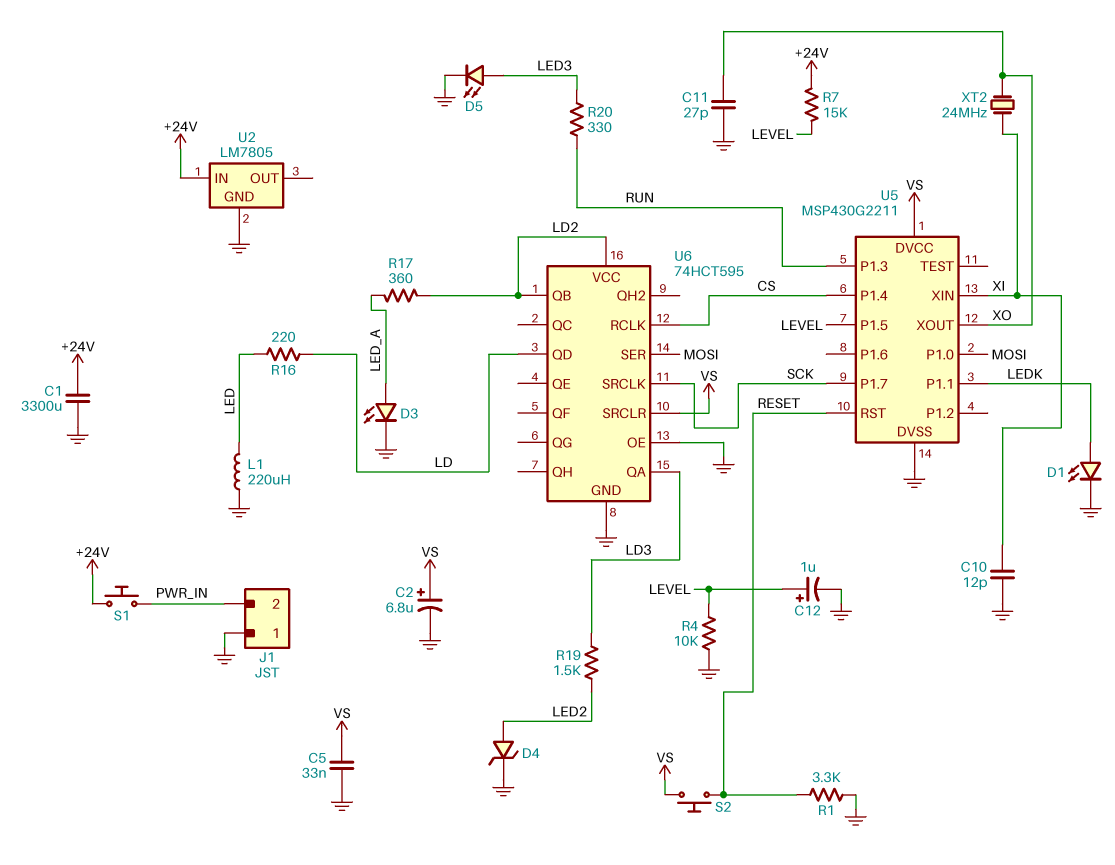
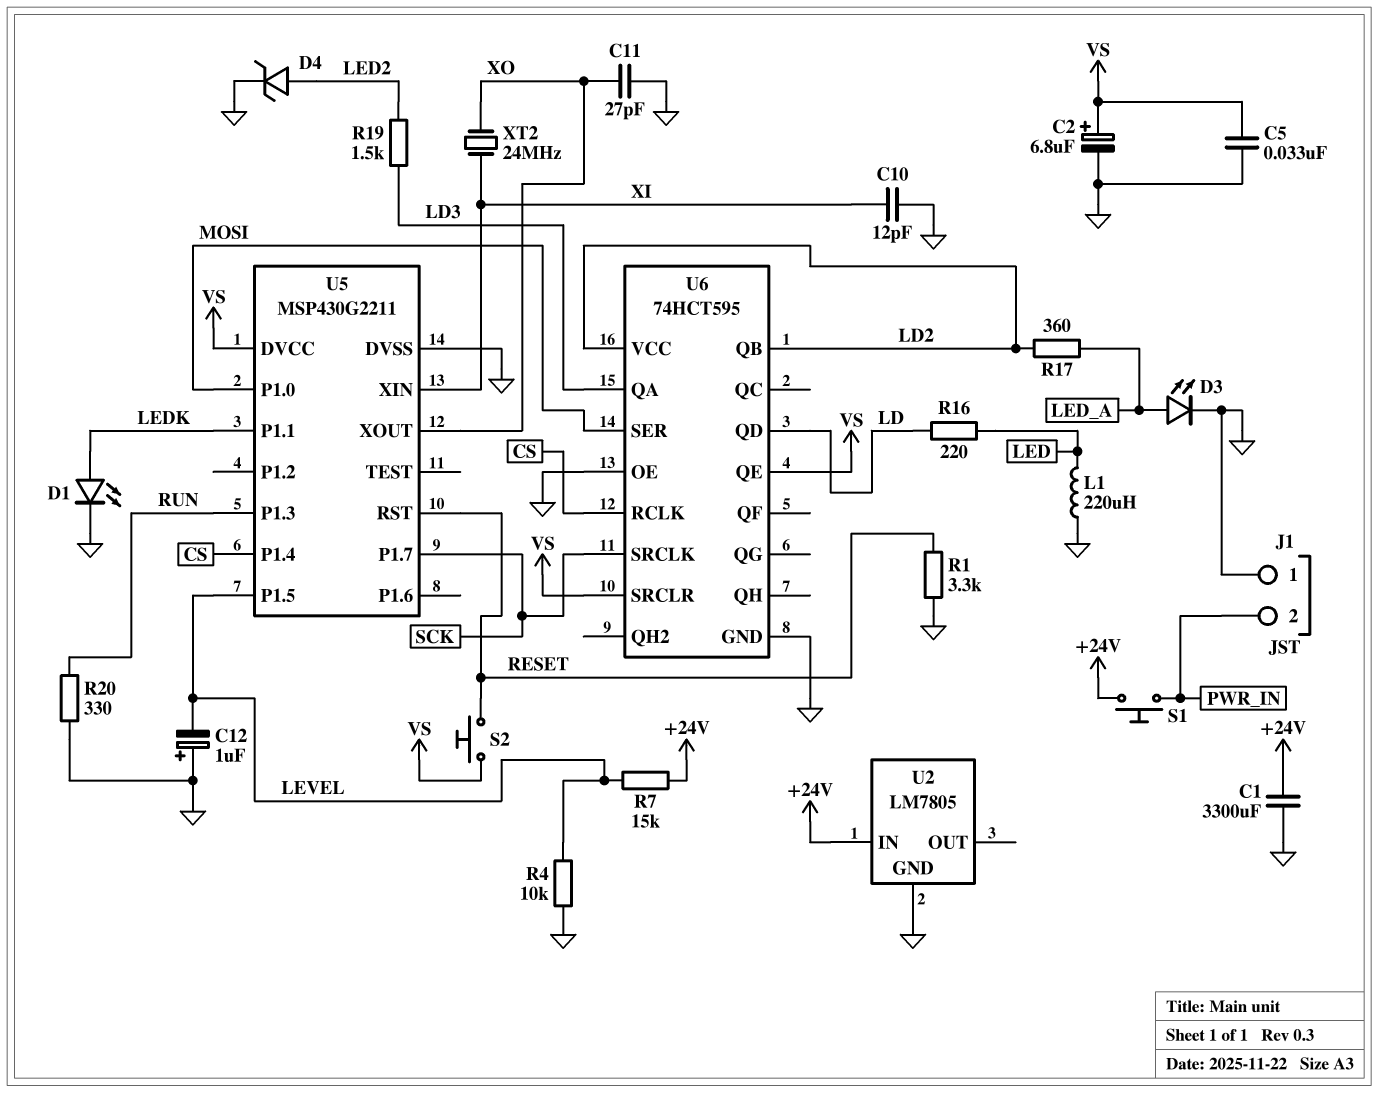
C12: 1uF (plus LEVEL, minus GND) -> 1uF (plus GND, minus LEVEL)
D5: LED (A LED3, K GND) -> none
R20: 330 (LED3, RUN) -> 330 (GND, RUN)
U6 pin QE: none -> VS

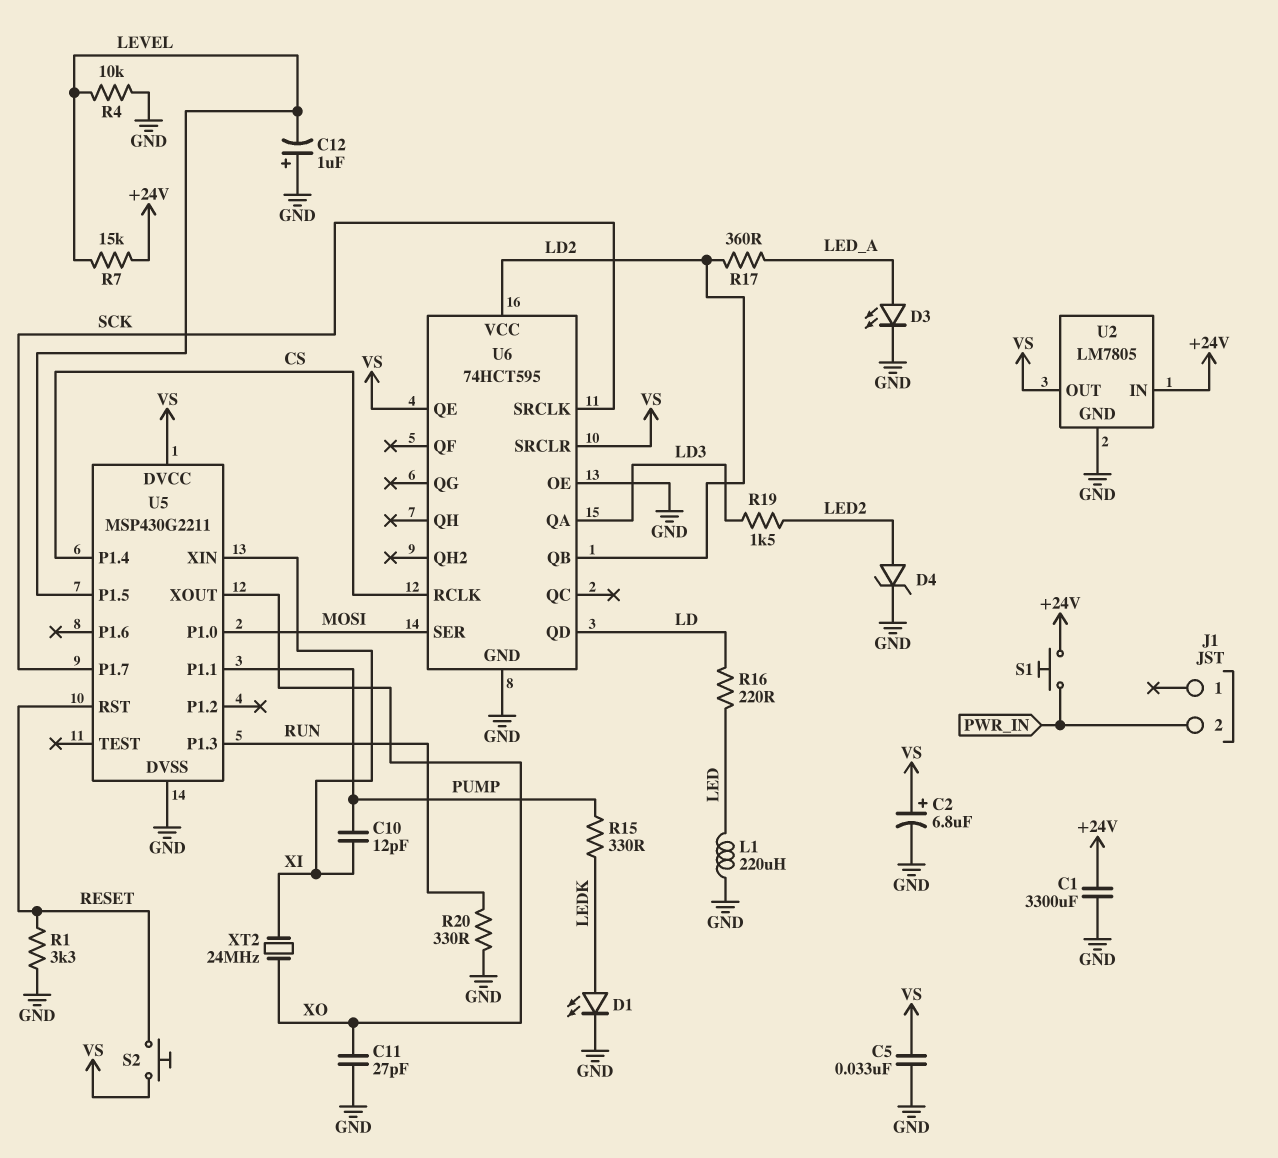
C10: 12pF (GND, XI) -> 12pF (PUMP, XI)
J1 pin 1: GND -> none
R15: none -> 330 (LEDK, PUMP)
U2 pin OUT: none -> VS
U5 pin P1.1: LEDK -> PUMP

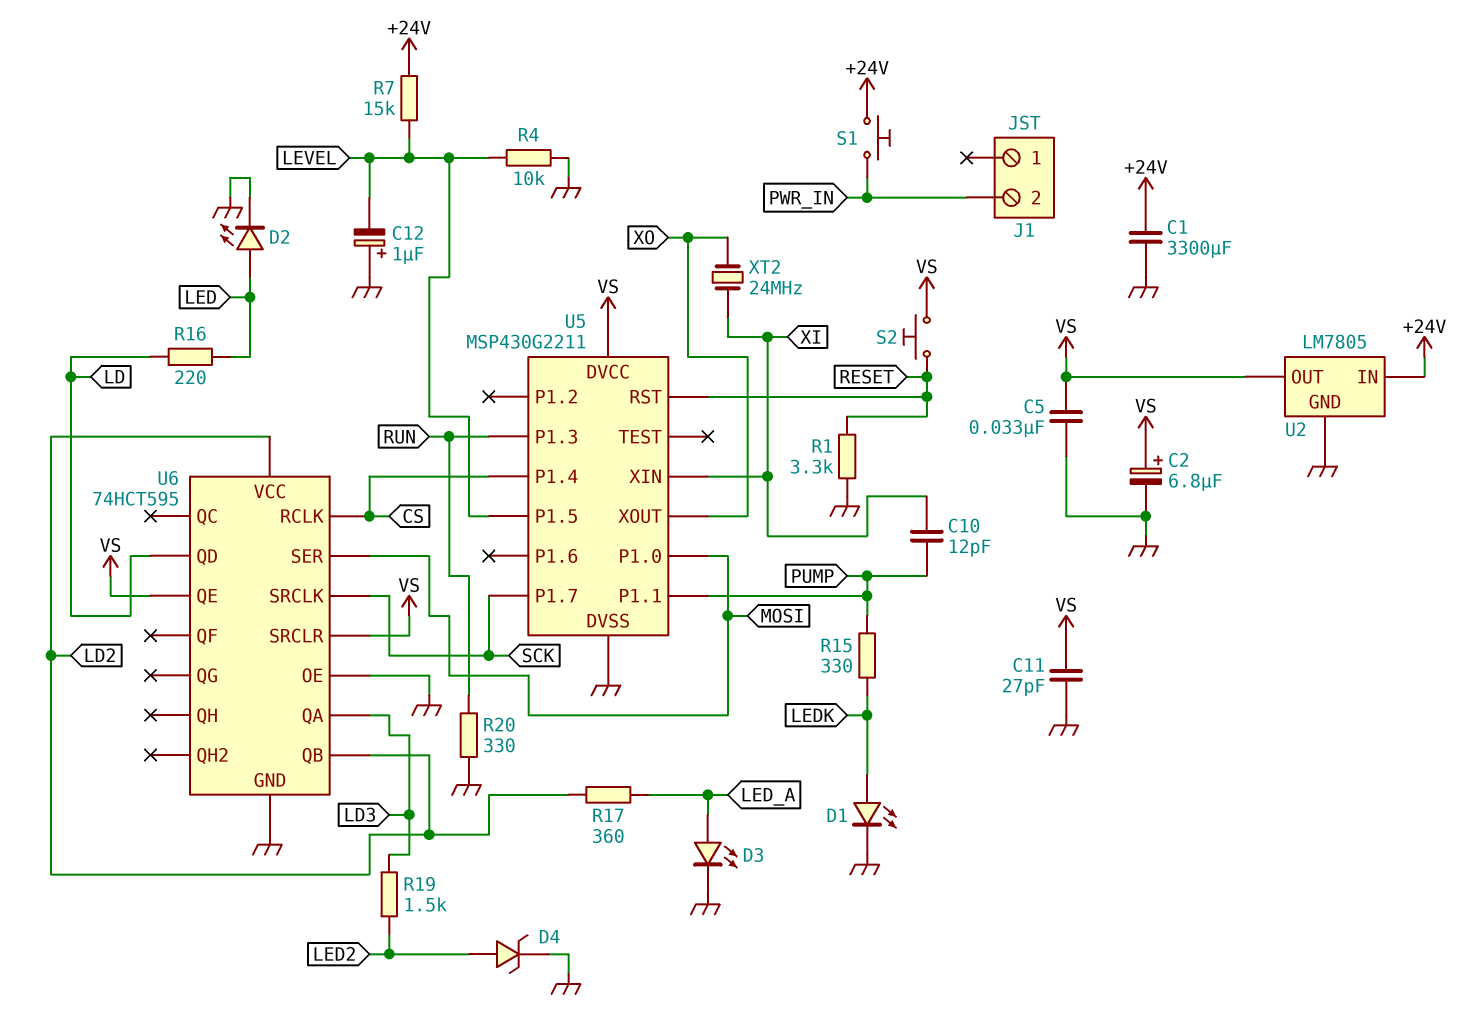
C11: 27pF (GND, XO) -> 27pF (GND, VS)
D2: none -> LED (A LED, K GND)
L1: 220uH (GND, LED) -> none

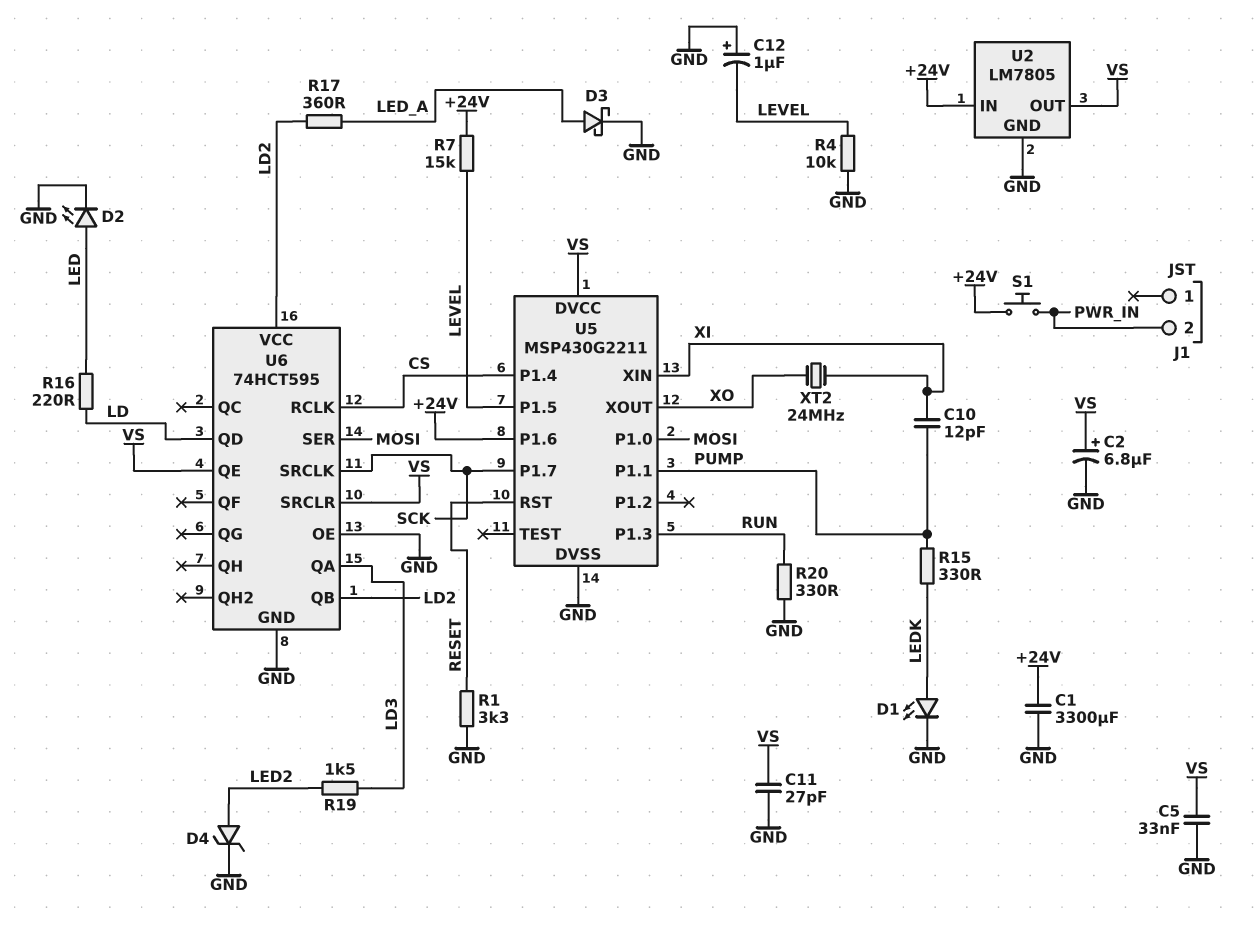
D3: LED (A LED_A, K GND) -> schottky (A LED_A, K GND)
S2: button (RESET, VS) -> none
U5 pin P1.6: none -> +24V

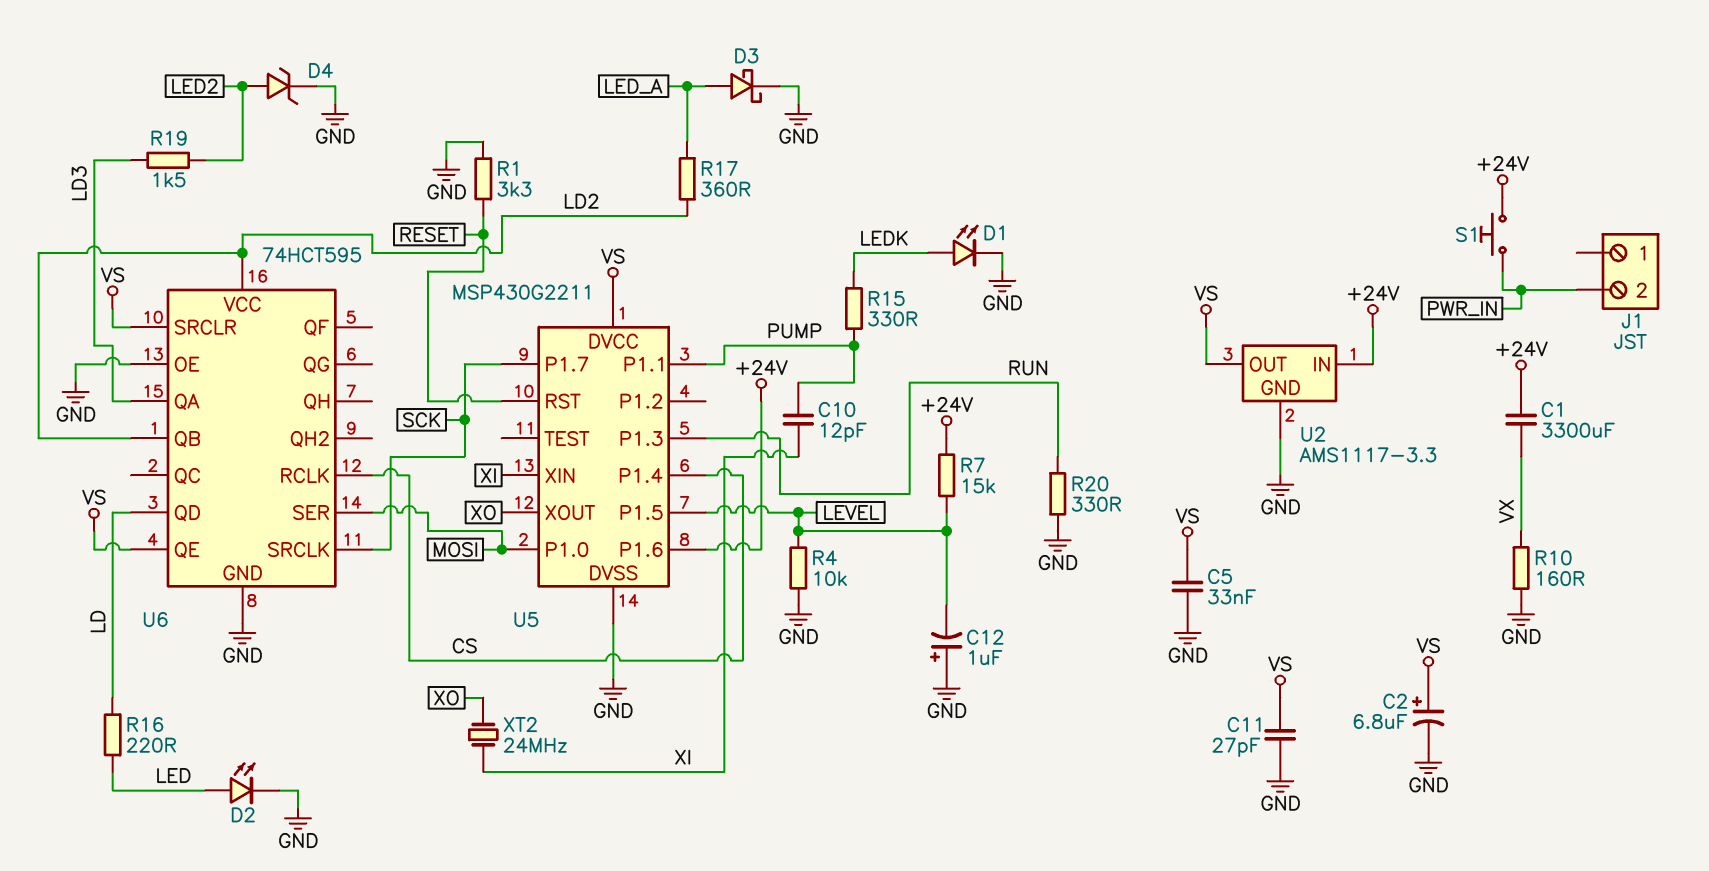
C1: 3300uF (+24V, GND) -> 3300uF (+24V, VX)
R10: none -> 160 (GND, VX)
U2: LM7805 -> AMS1117-3.3

